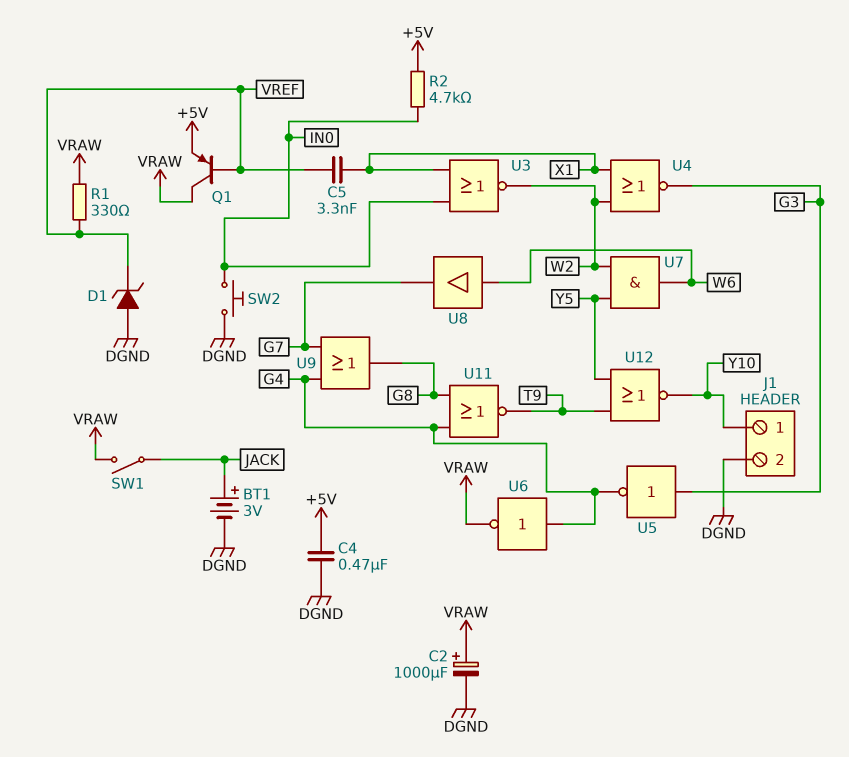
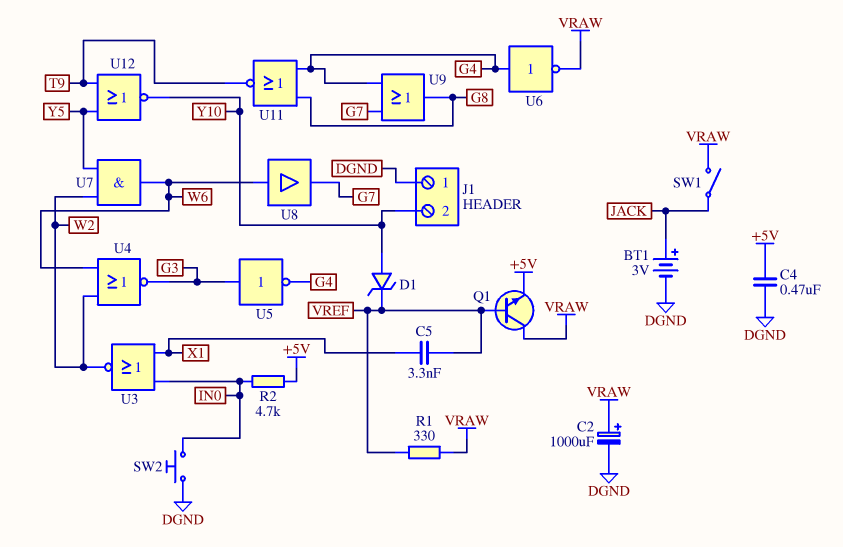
D1: zener (A DGND, K VREF) -> zener (A Y10, K VREF)
J1 pin 1: Y10 -> DGND
J1 pin 2: DGND -> Y10
Q1: PNP (B VREF, C VRAW, E +5V) -> NPN (B VREF, C VRAW, E +5V)
U4: NOR (in W2, in X1, out G3) -> NOR (in W2, in W6, out G3)

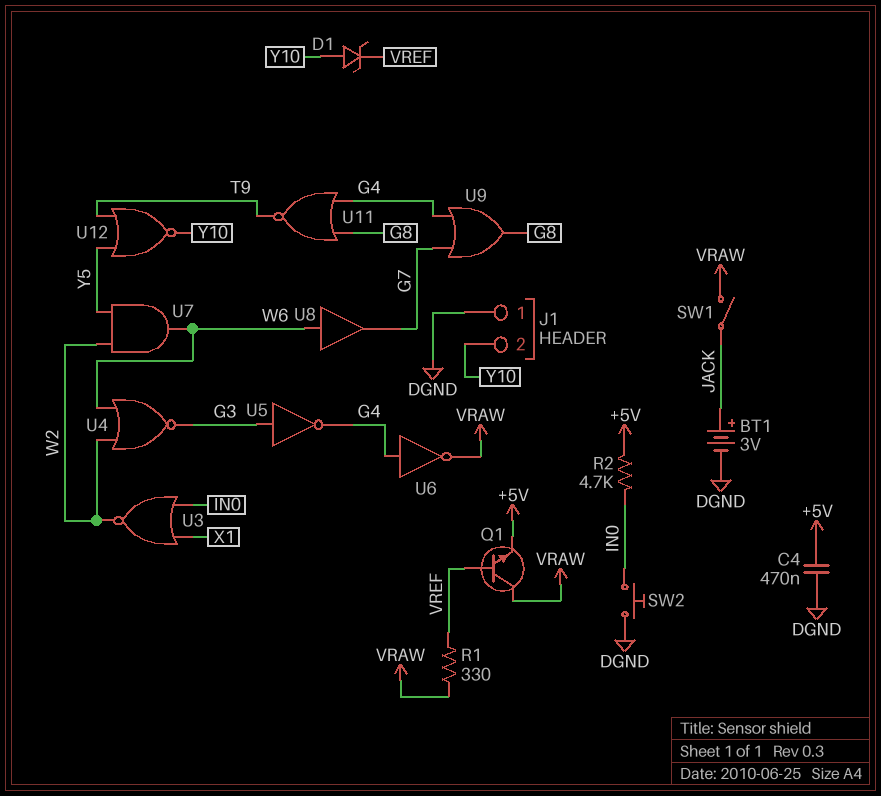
C2: 1000uF (plus VRAW, minus DGND) -> none
C5: 3.3nF (VREF, X1) -> none

